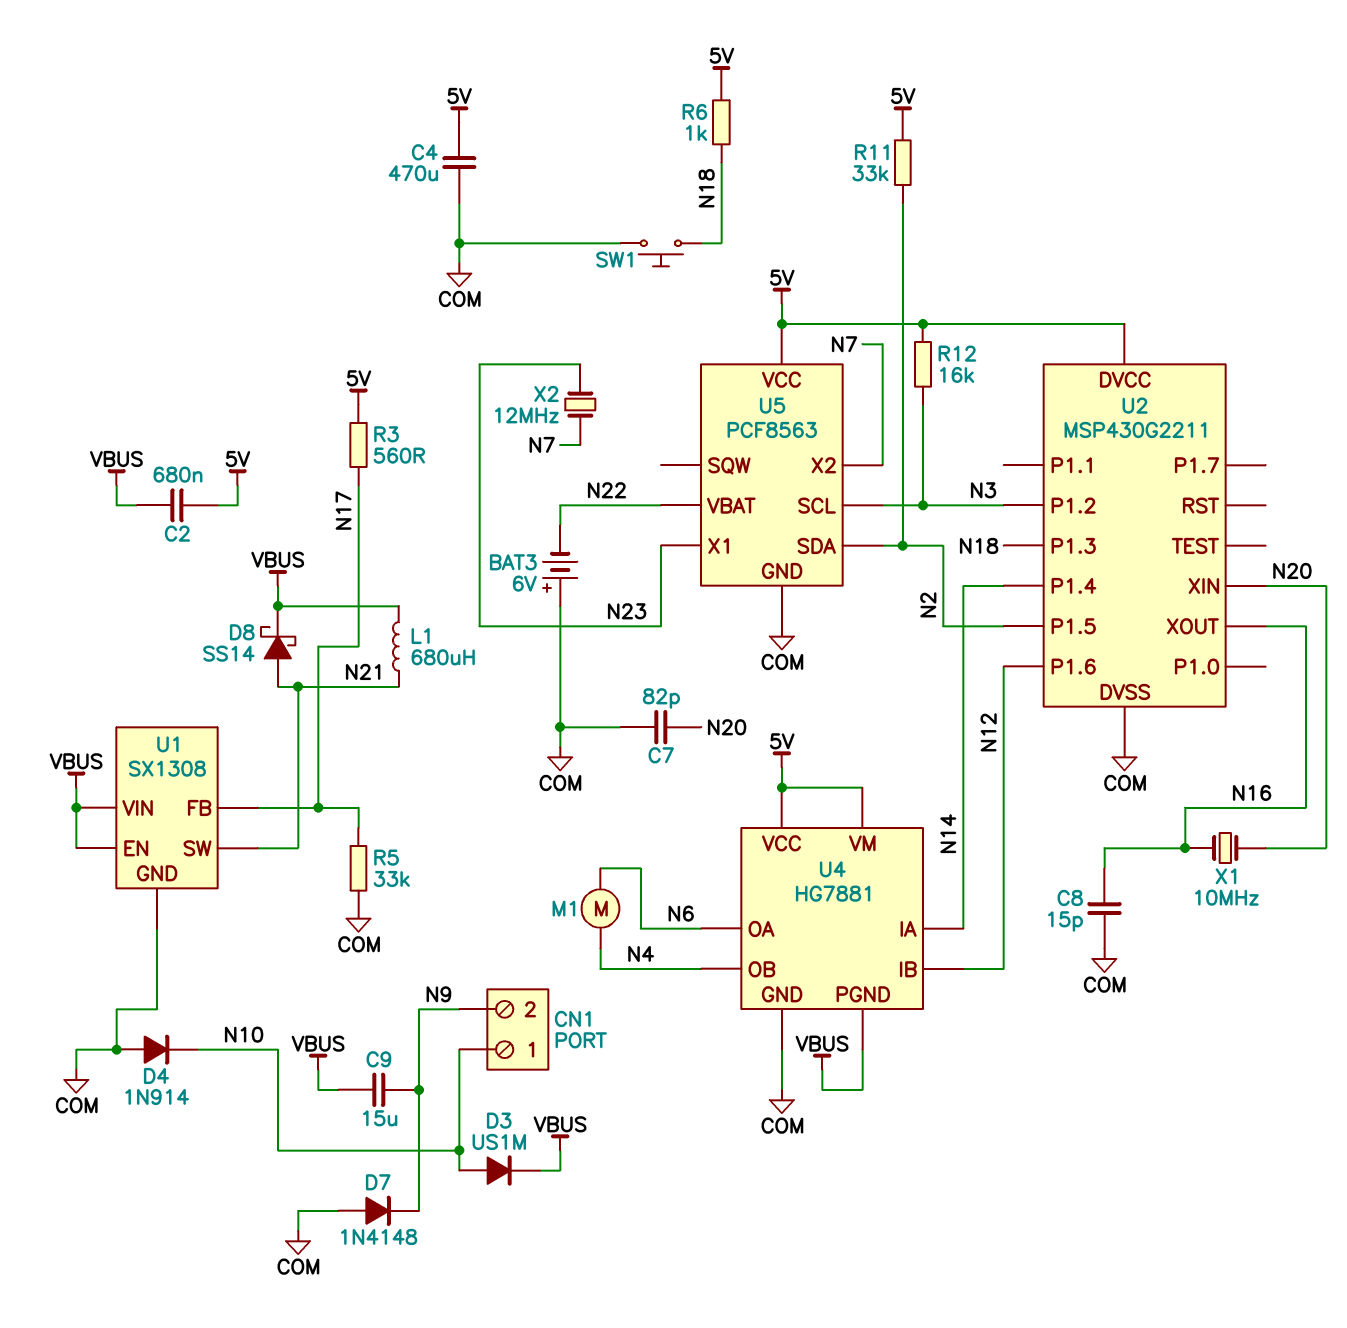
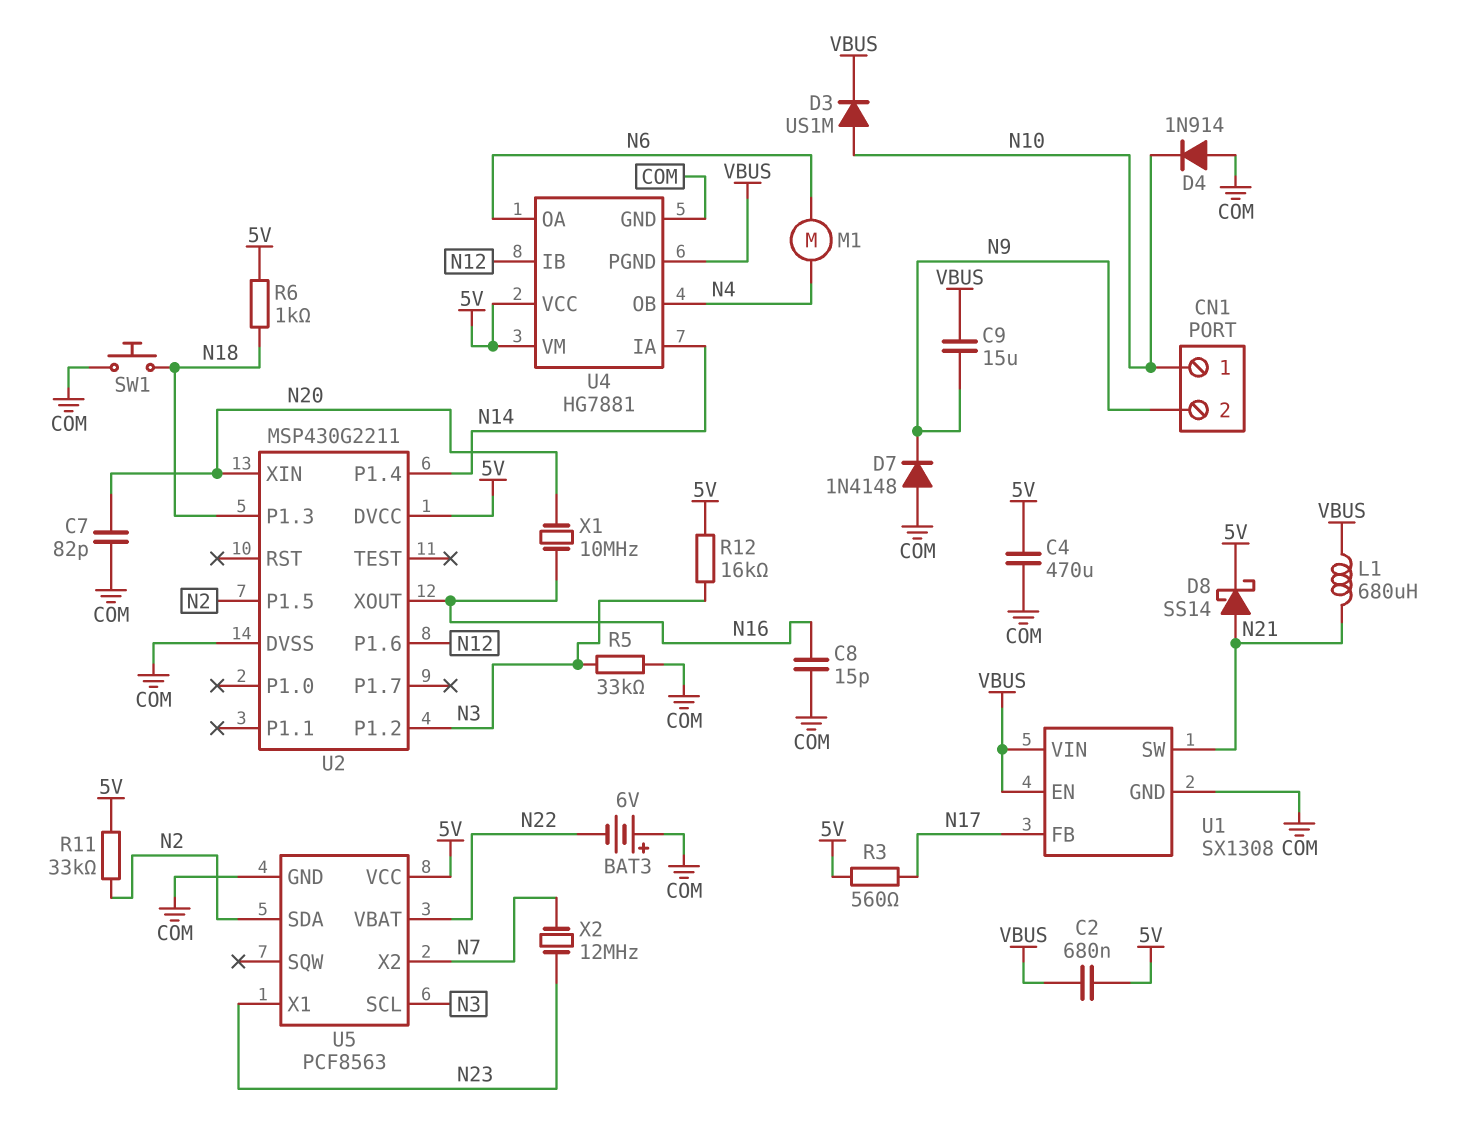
D8: schottky SS14 (A N21, K VBUS) -> schottky SS14 (A N21, K 5V)
R5: 33k (COM, N17) -> 33k (COM, N3)

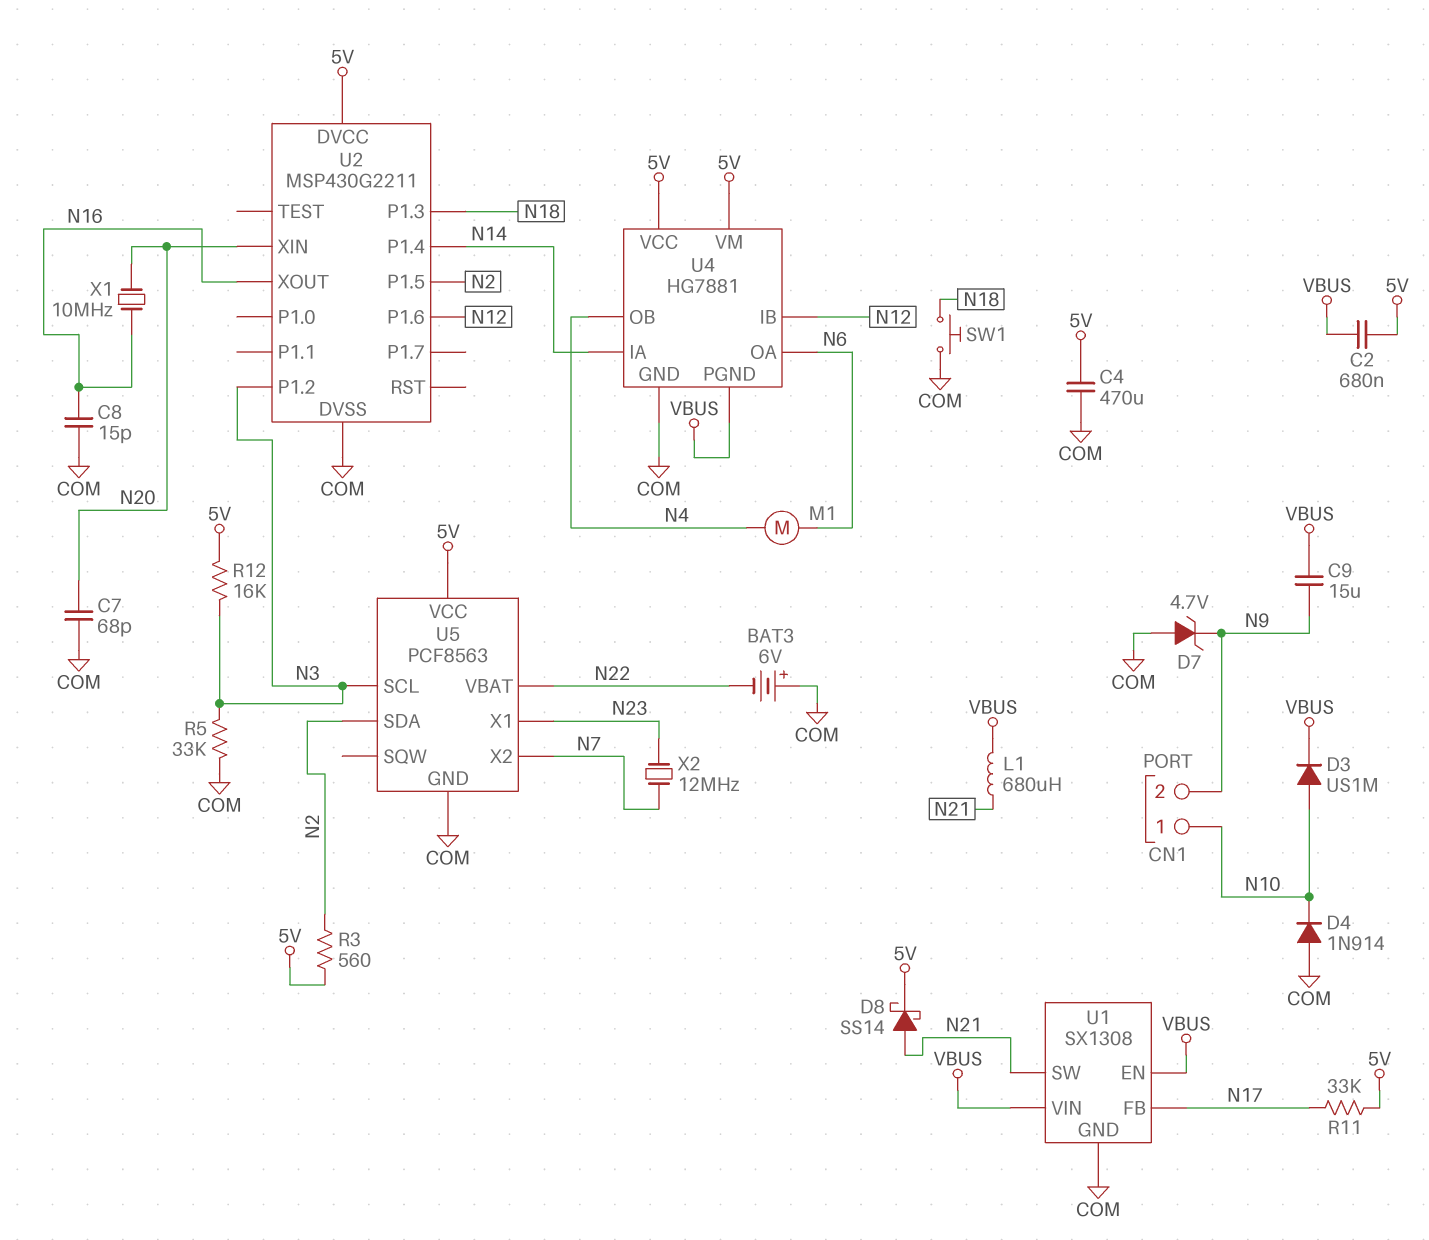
C7: 82pF (COM, N20) -> 68pF (COM, N20)
D7: diode 1N4148 (A COM, K N9) -> zener 4.7V (A COM, K N9)
R3: 560 (5V, N17) -> 560 (5V, N2)
R6: 1k (5V, N18) -> none
R11: 33k (5V, N2) -> 33k (5V, N17)

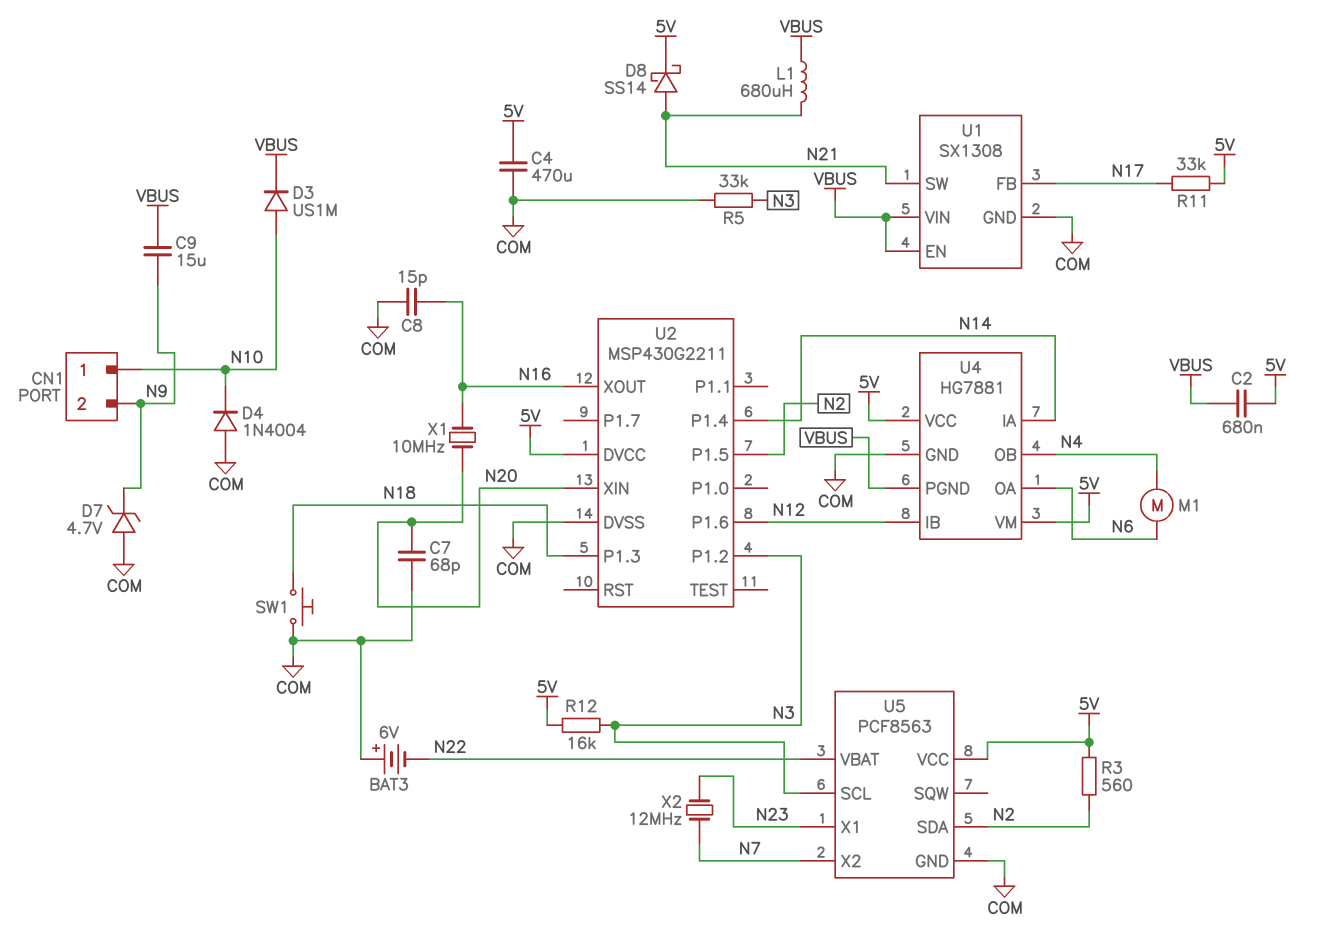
D4: diode 1N914 (A COM, K N10) -> diode 1N4004 (A COM, K N10)

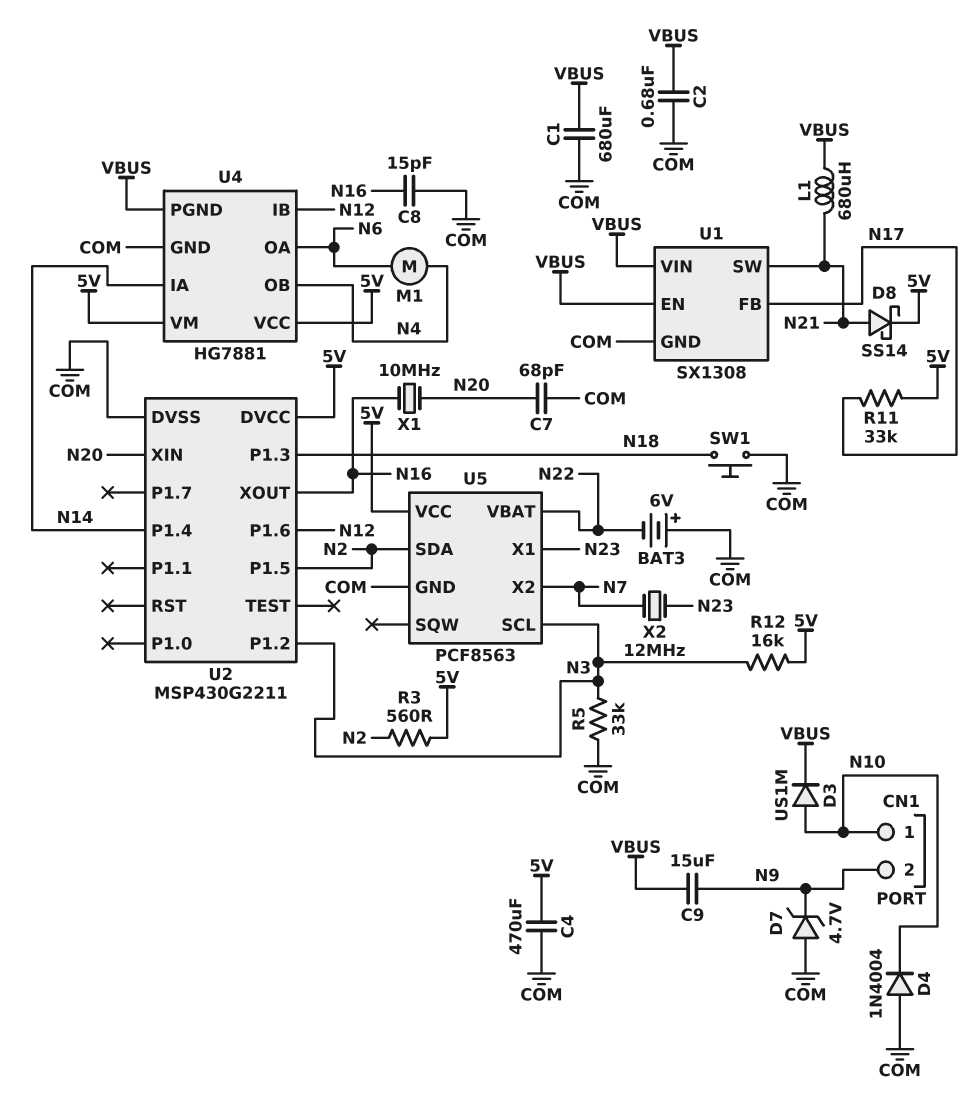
C1: none -> 680uF (COM, VBUS)
C2: 680nF (5V, VBUS) -> 680nF (COM, VBUS)

